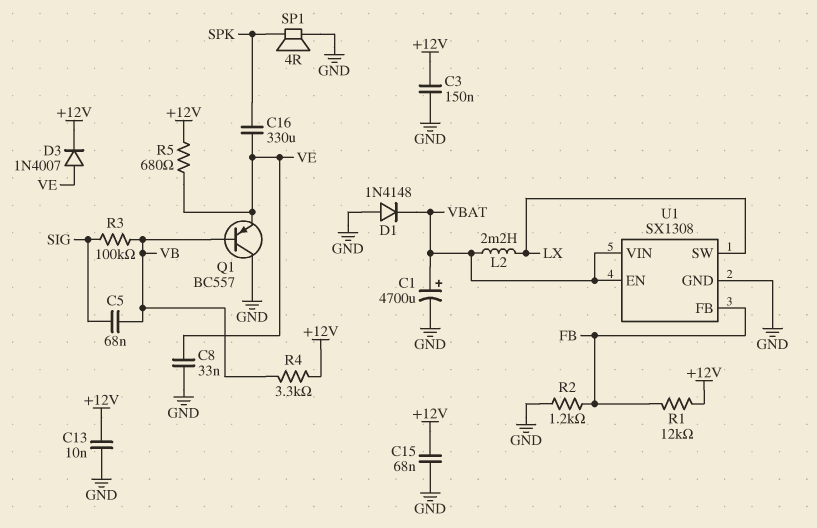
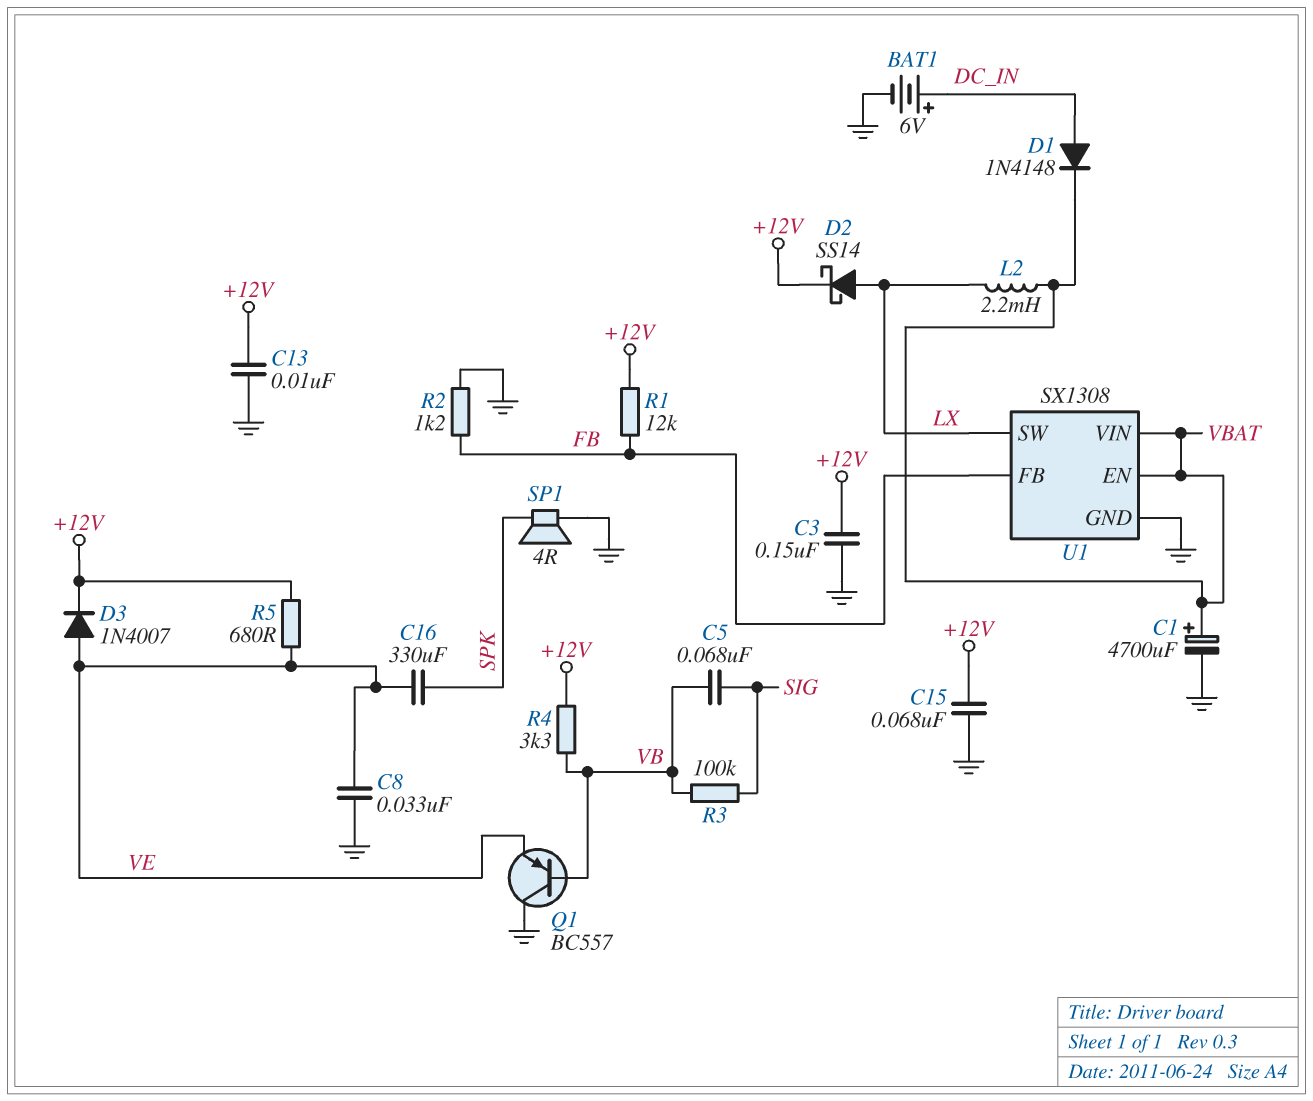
BAT1: none -> 6V (plus DC_IN, minus GND)
D1: diode 1N4148 (A GND, K VBAT) -> diode 1N4148 (A DC_IN, K VBAT)
D2: none -> schottky SS14 (A LX, K +12V)

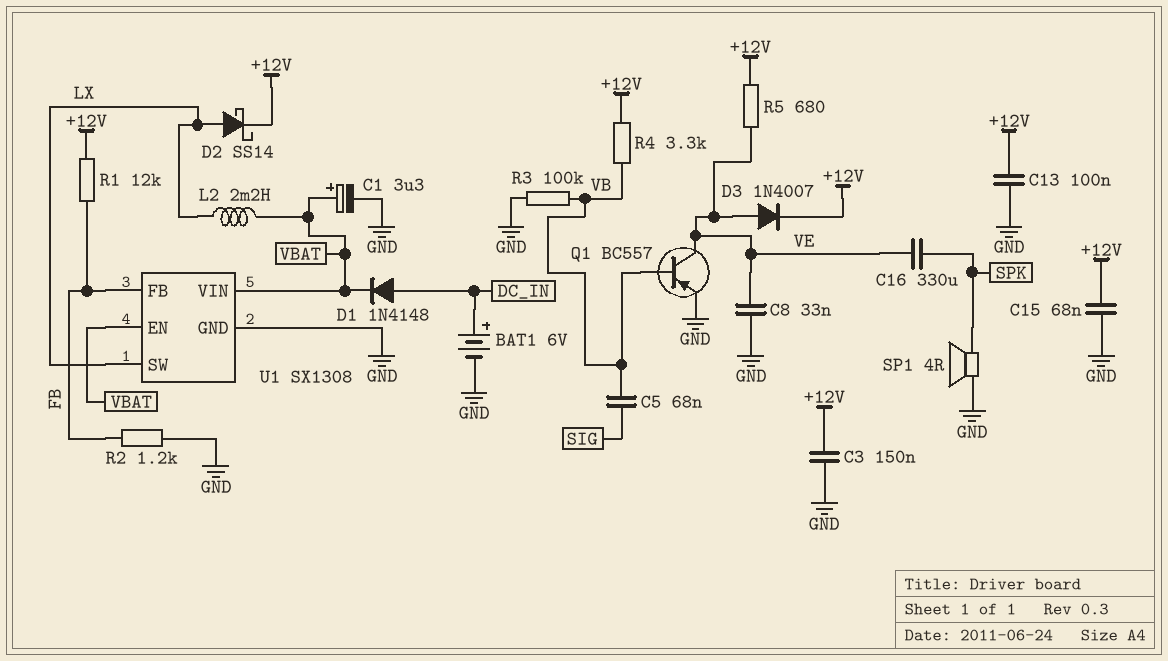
C1: 4700uF (plus VBAT, minus GND) -> 3.3uF (plus VBAT, minus GND)
C13: 10nF (+12V, GND) -> 100nF (+12V, GND)
Q1: PNP BC557 (B VB, C GND, E VE) -> PNP BC557 (B VB, C VE, E GND)
R3: 100k (SIG, VB) -> 100k (GND, VB)

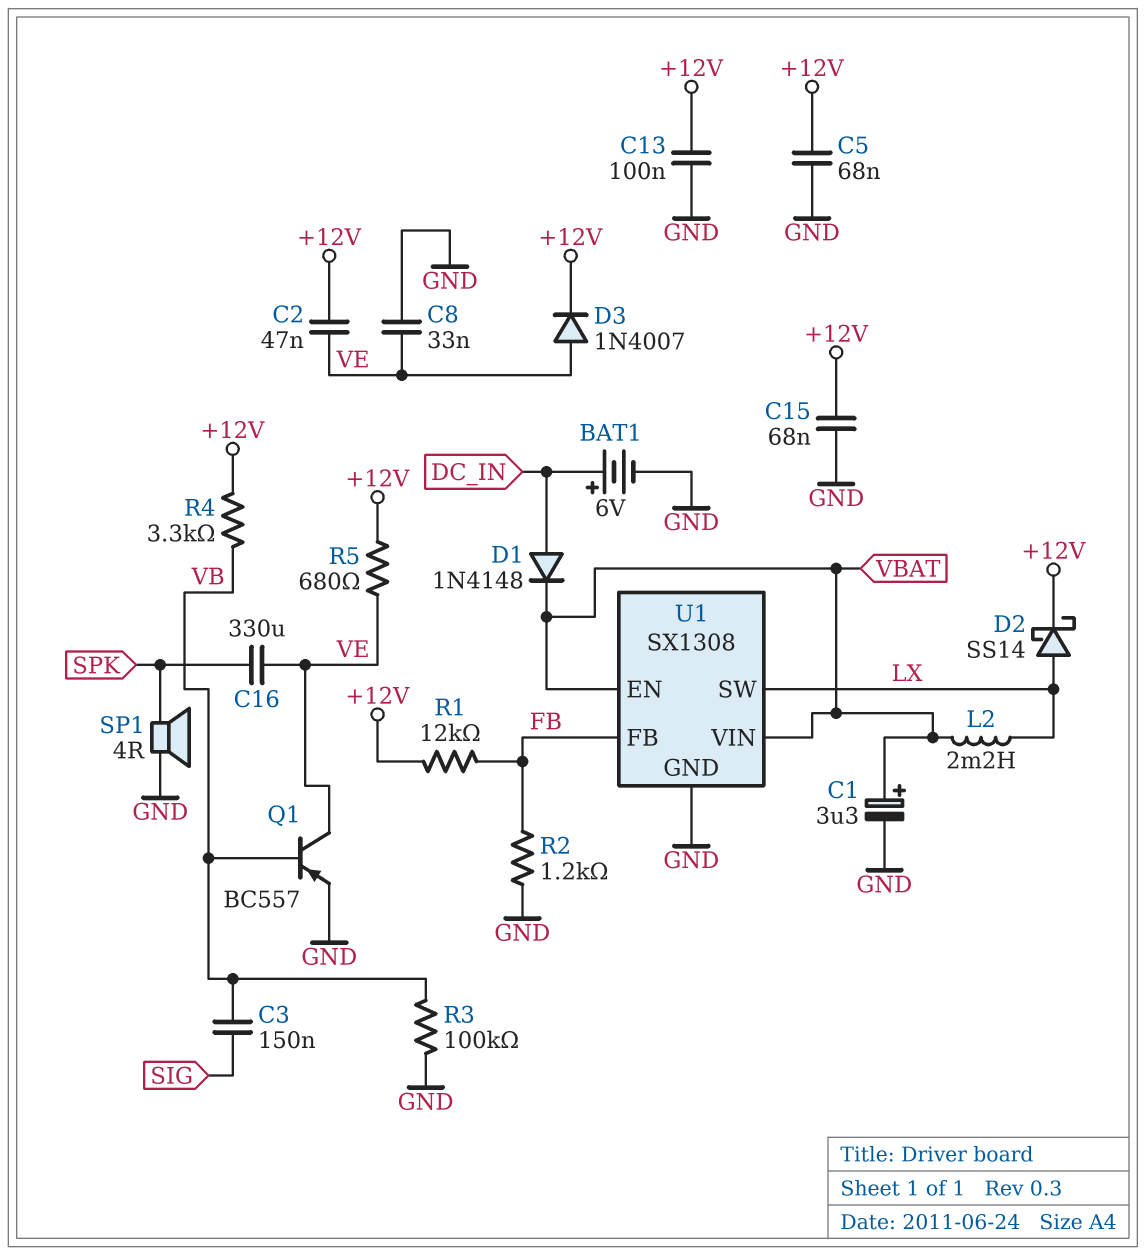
C2: none -> 47nF (+12V, VE)
C3: 150nF (+12V, GND) -> 150nF (SIG, VB)
C5: 68nF (SIG, VB) -> 68nF (+12V, GND)

